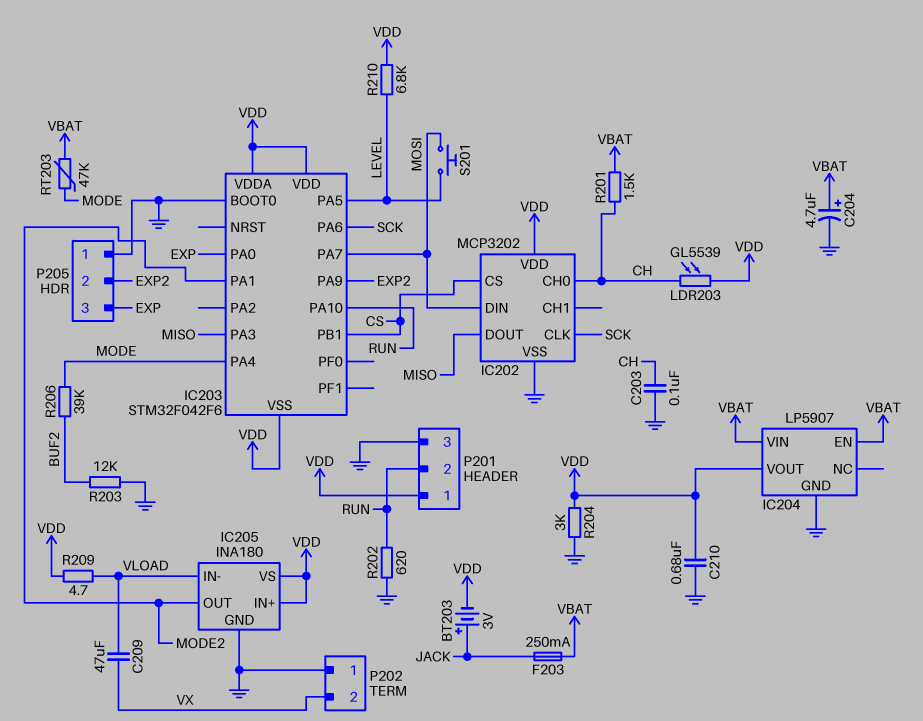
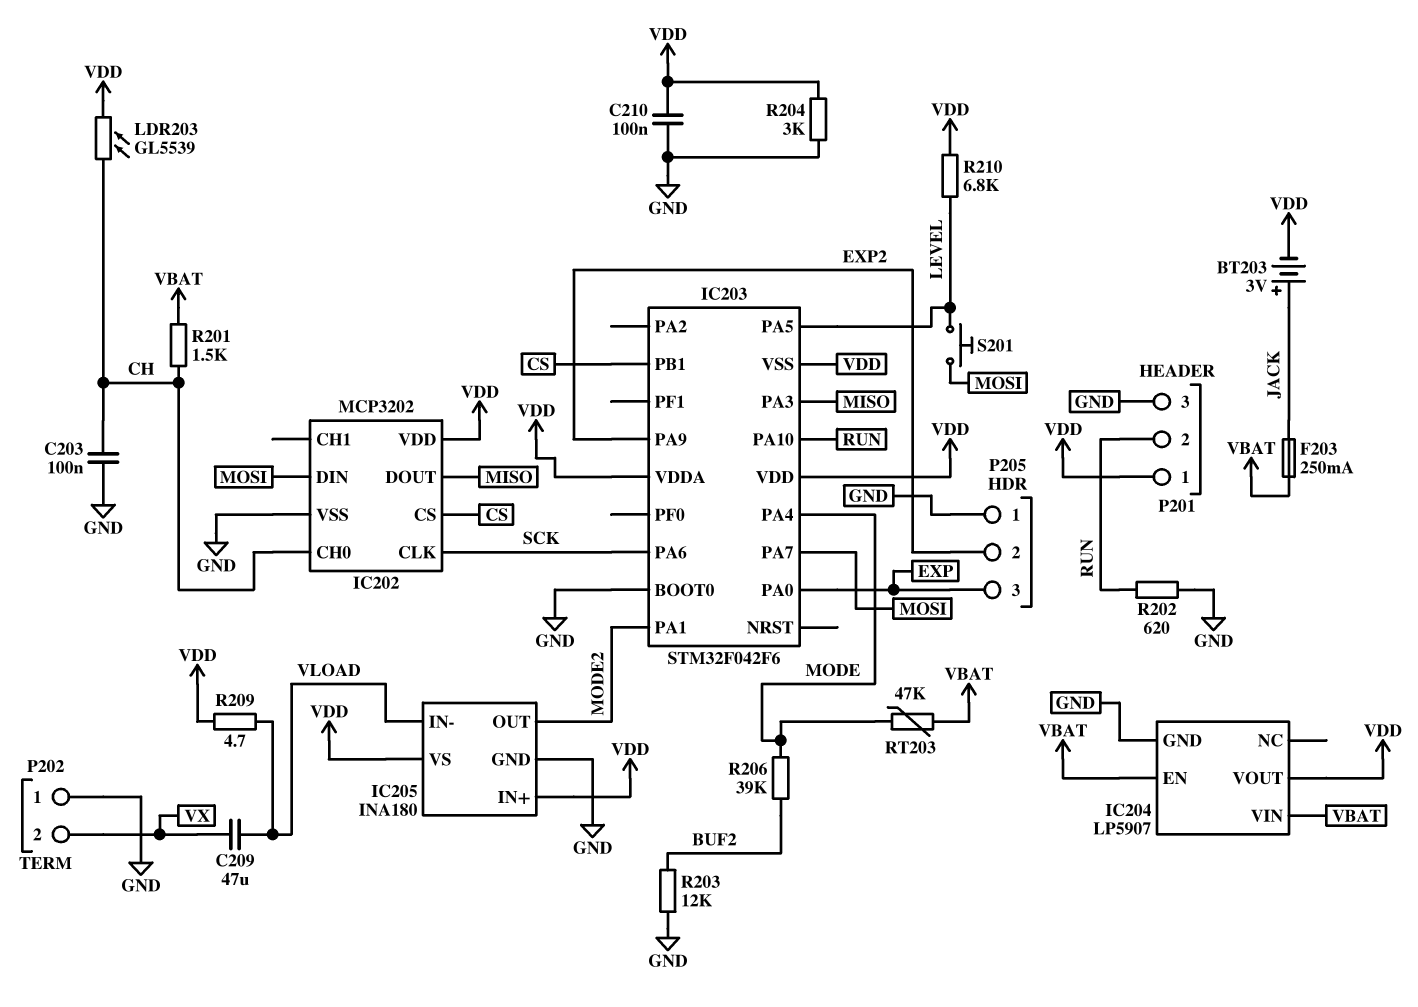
C204: 4.7uF (plus VBAT, minus GND) -> none
C210: 680nF (GND, VDD) -> 100nF (GND, VDD)

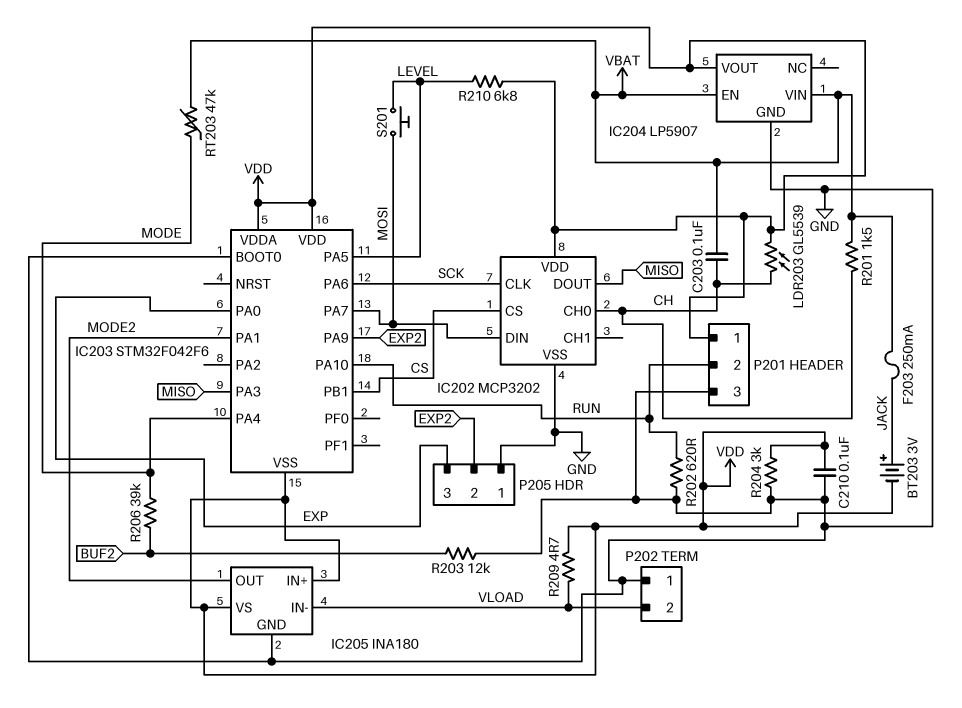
C203: 100nF (CH, GND) -> 100nF (CH, VBAT)
C209: 47uF (VLOAD, VX) -> none
P202 pin 2: VX -> VLOAD

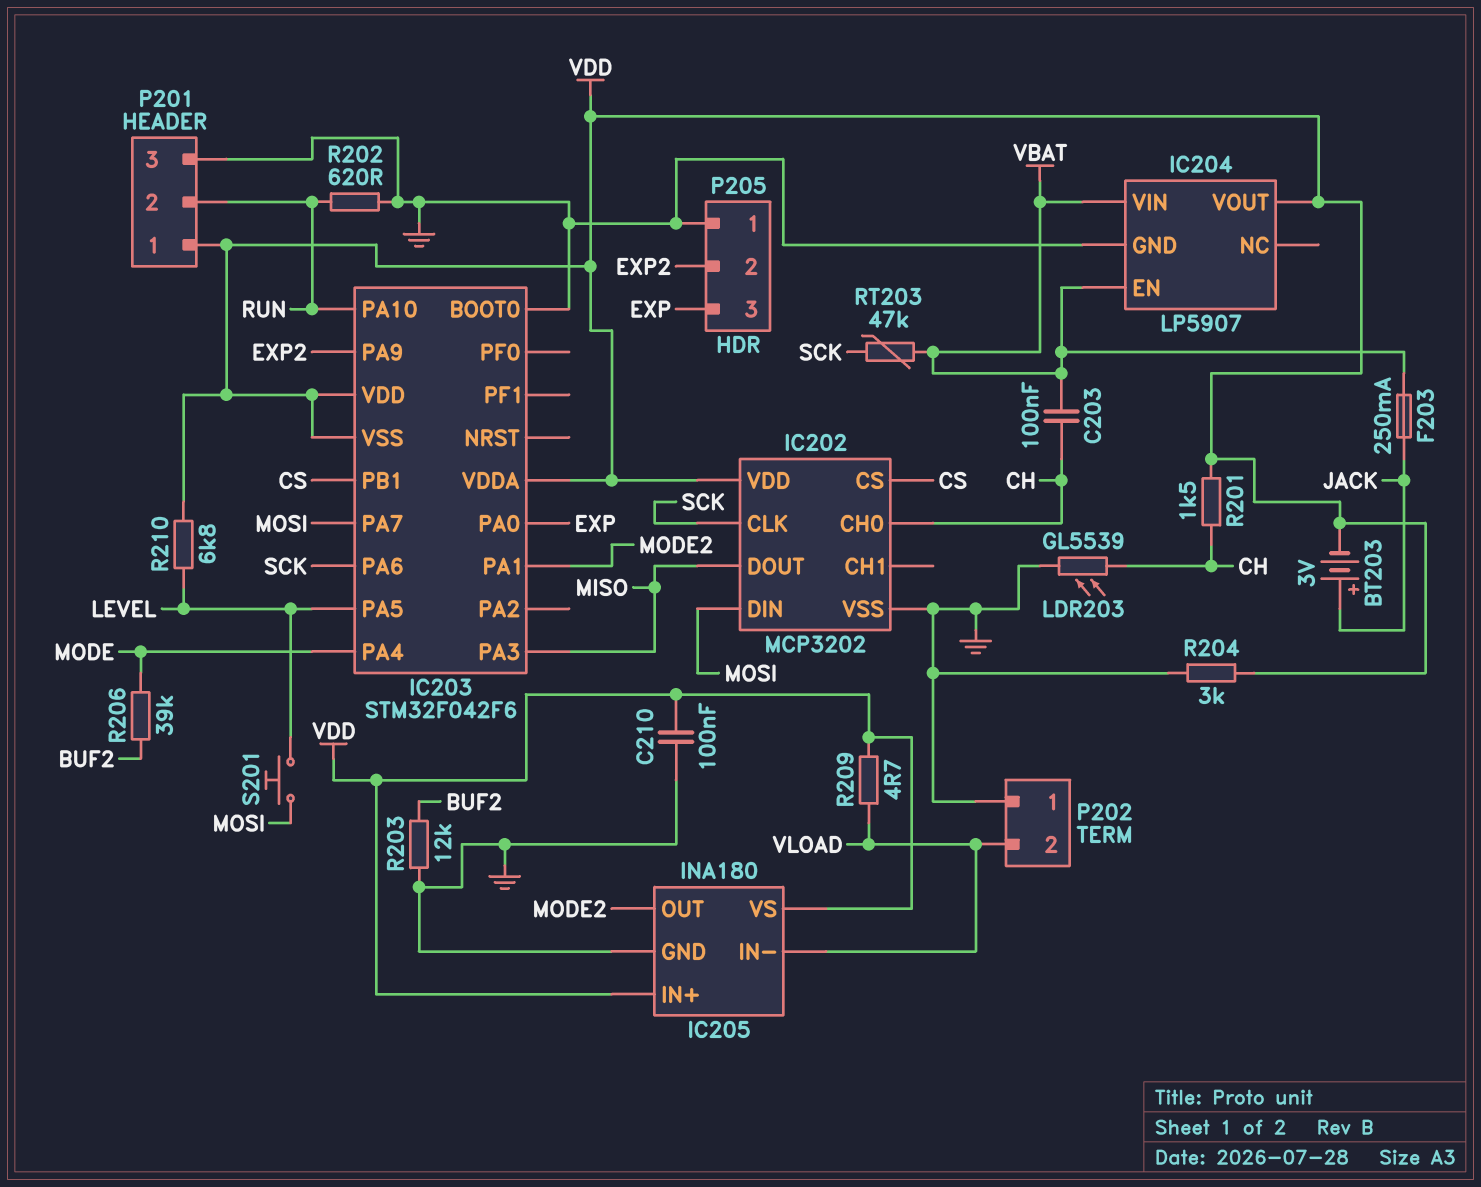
LDR203: GL5539 (CH, VDD) -> GL5539 (CH, GND)
R201: 1.5k (CH, VBAT) -> 1.5k (CH, VDD)
RT203: 47k (MODE, VBAT) -> 47k (SCK, VBAT)

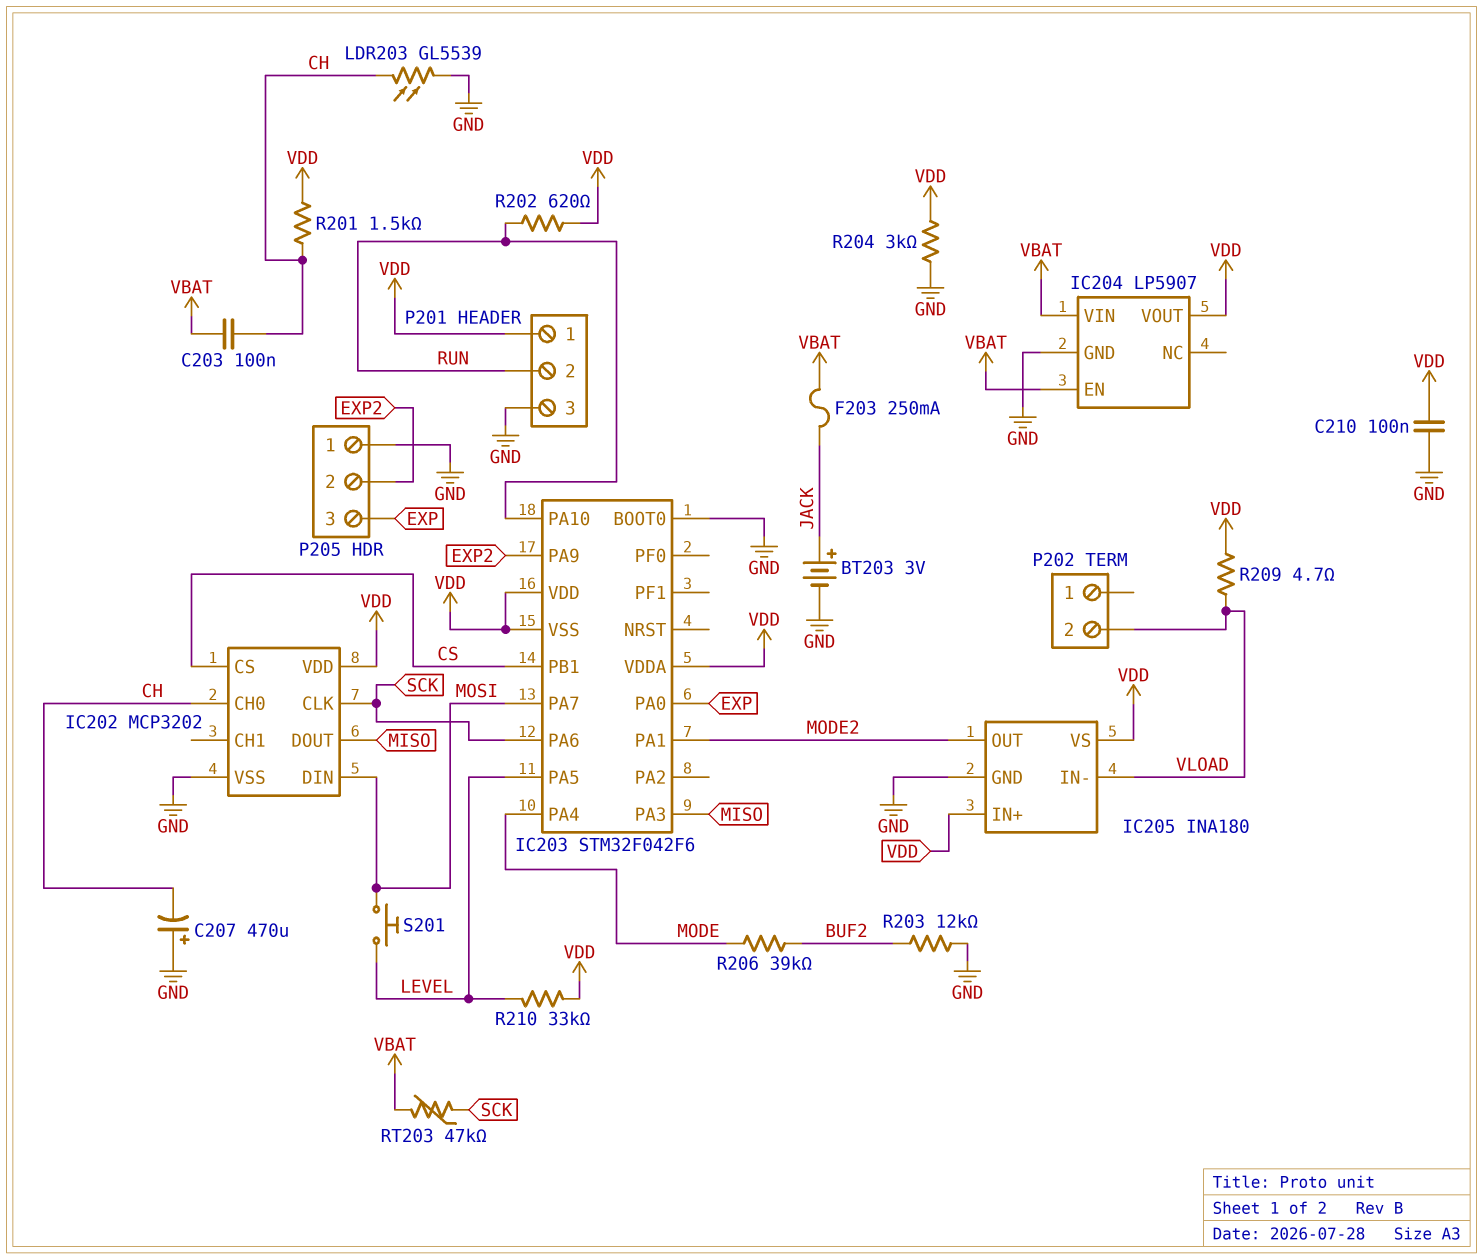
BT203: 3V (plus JACK, minus VDD) -> 3V (plus JACK, minus GND)
C207: none -> 470uF (plus GND, minus CH)
P202 pin 1: GND -> none
R202: 620 (GND, RUN) -> 620 (RUN, VDD)
R210: 6.8k (LEVEL, VDD) -> 33k (LEVEL, VDD)

